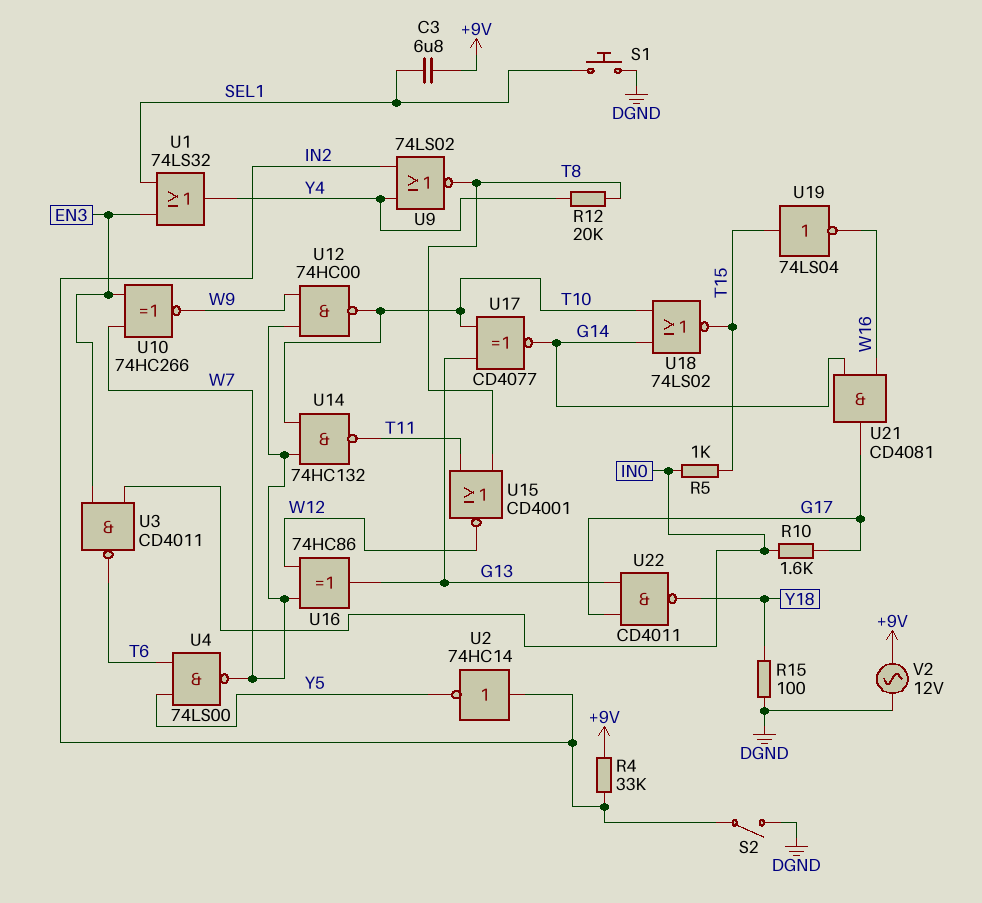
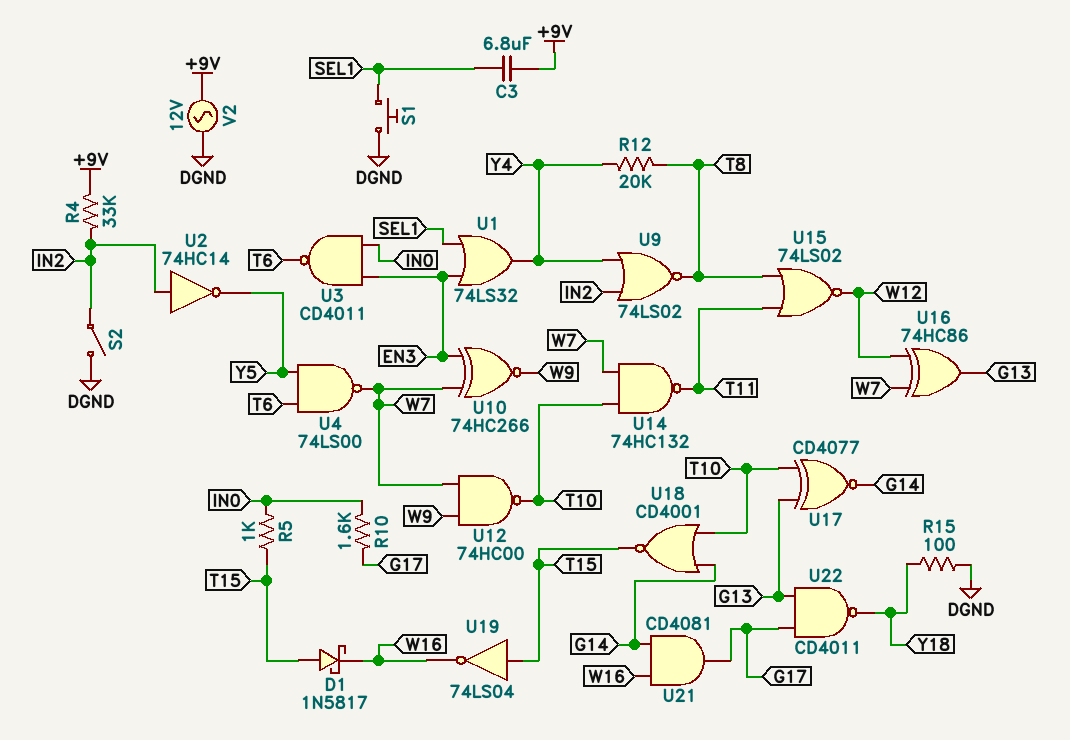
D1: none -> schottky 1N5817 (A T15, K W16)
U15: NOR CD4001 (in T8, in T11, out W12) -> NOR 74LS02 (in T8, in T11, out W12)
U18: NOR 74LS02 (in G14, in T10, out T15) -> NOR CD4001 (in G14, in T10, out T15)

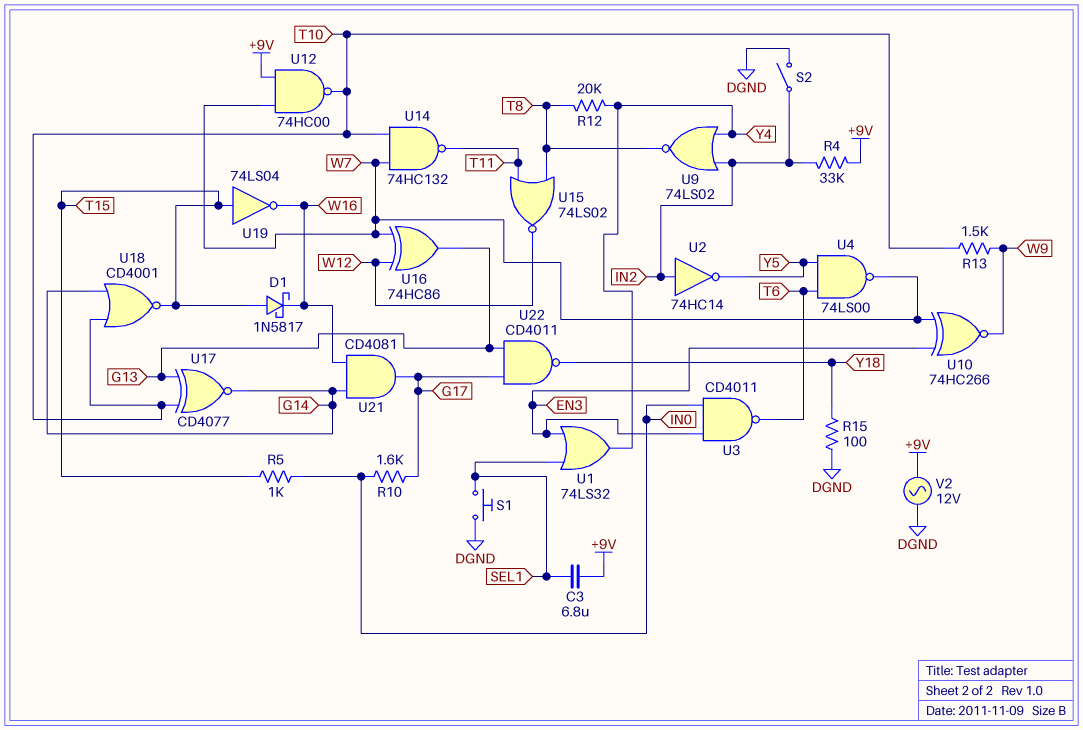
R13: none -> 1.5k (T10, W9)
U12: NAND 74HC00 (in W7, in W9, out T10) -> NAND 74HC00 (in +9V, in W7, out T10)

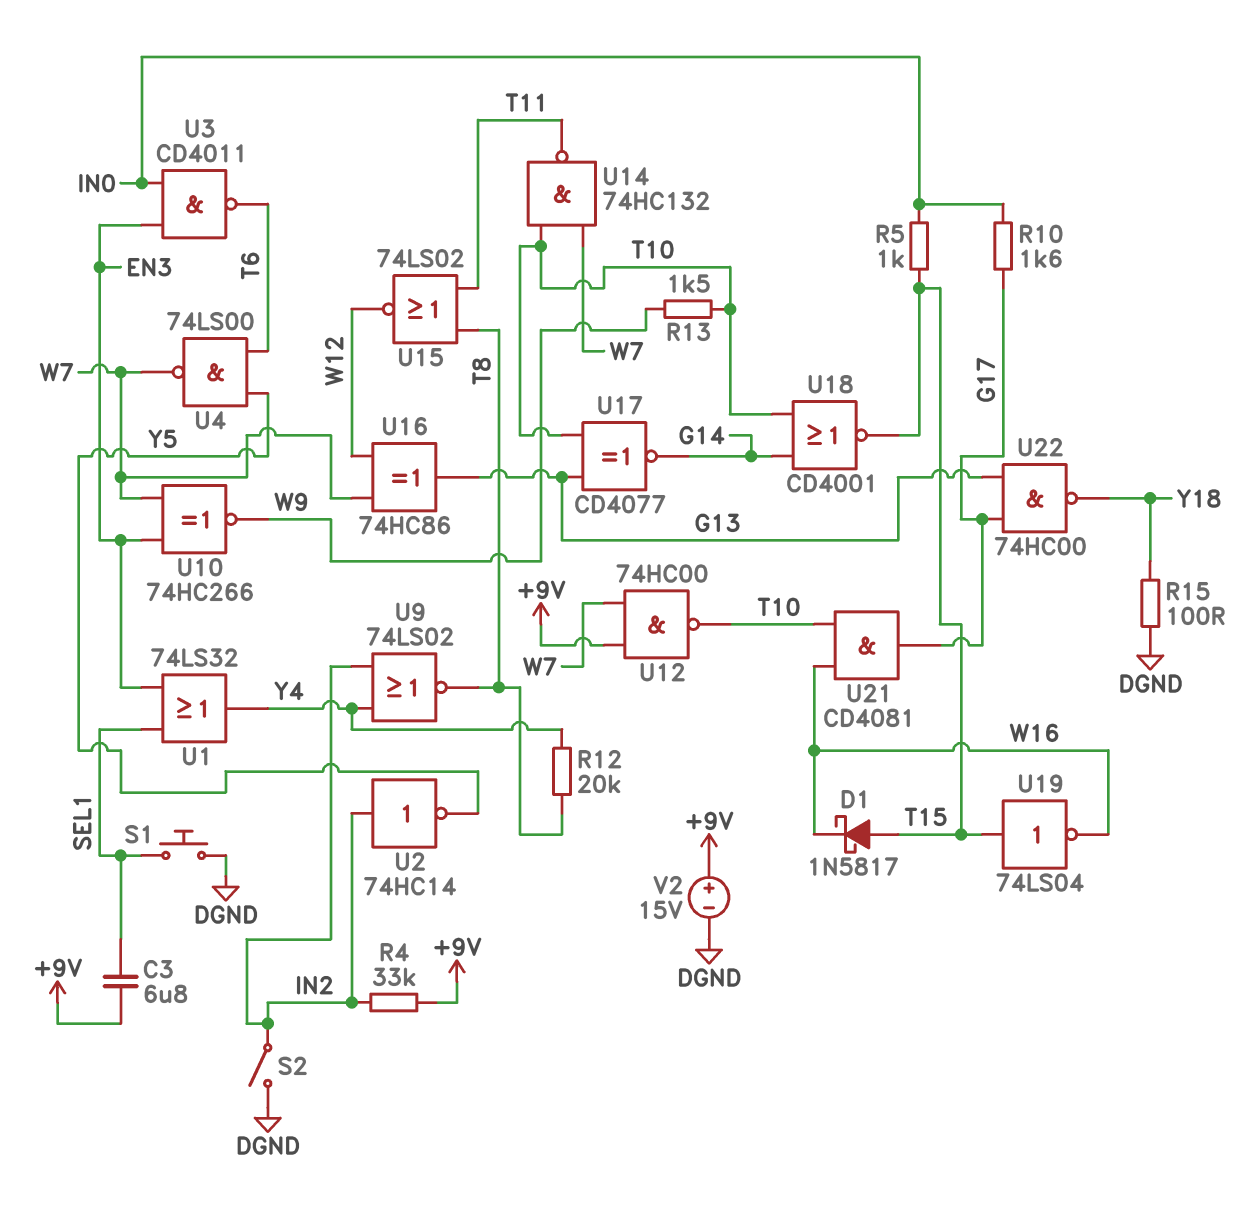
U21: AND CD4081 (in G14, in W16, out G17) -> AND CD4081 (in T10, in W16, out G17)
U22: NAND CD4011 (in G13, in G17, out Y18) -> NAND 74HC00 (in G13, in G17, out Y18)
V2: AC 12V (+9V, DGND) -> 15V (plus +9V, minus DGND)

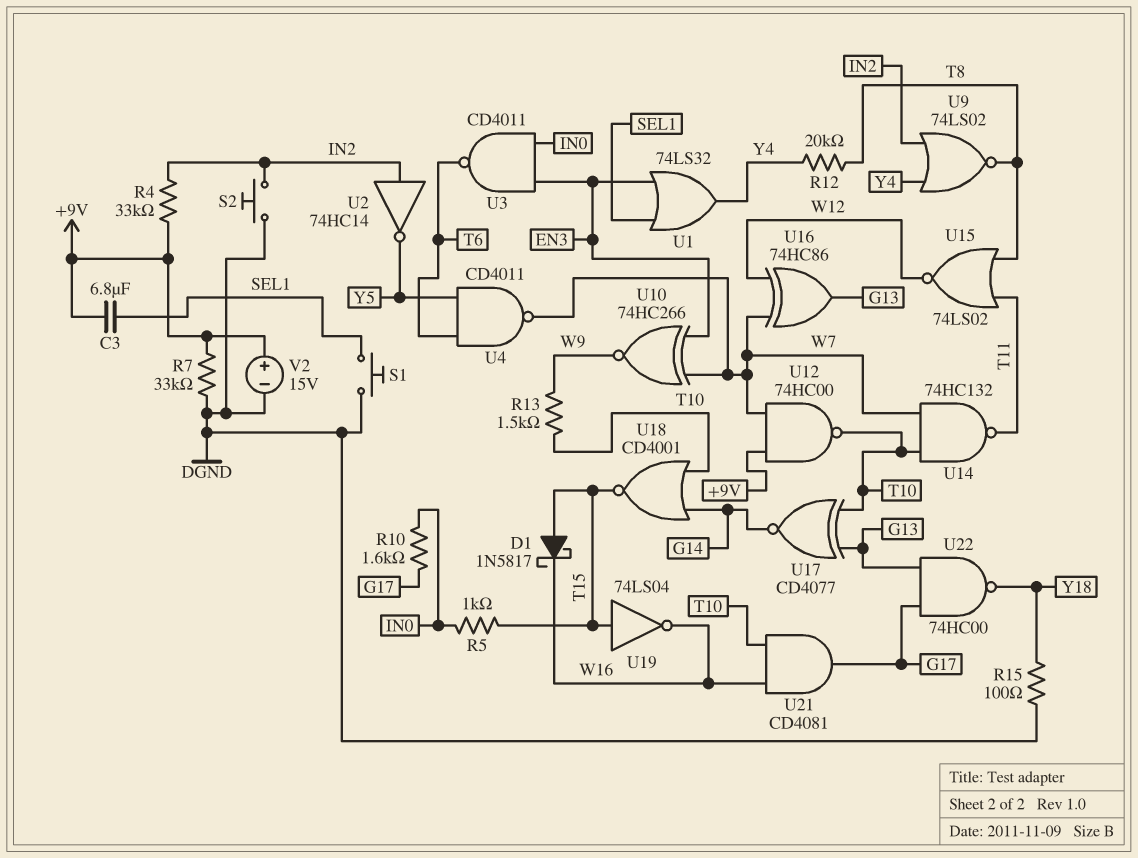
R7: none -> 33k (+9V, DGND)
S2: switch (DGND, IN2) -> button (DGND, IN2)
U4: NAND 74LS00 (in T6, in Y5, out W7) -> NAND CD4011 (in T6, in Y5, out W7)

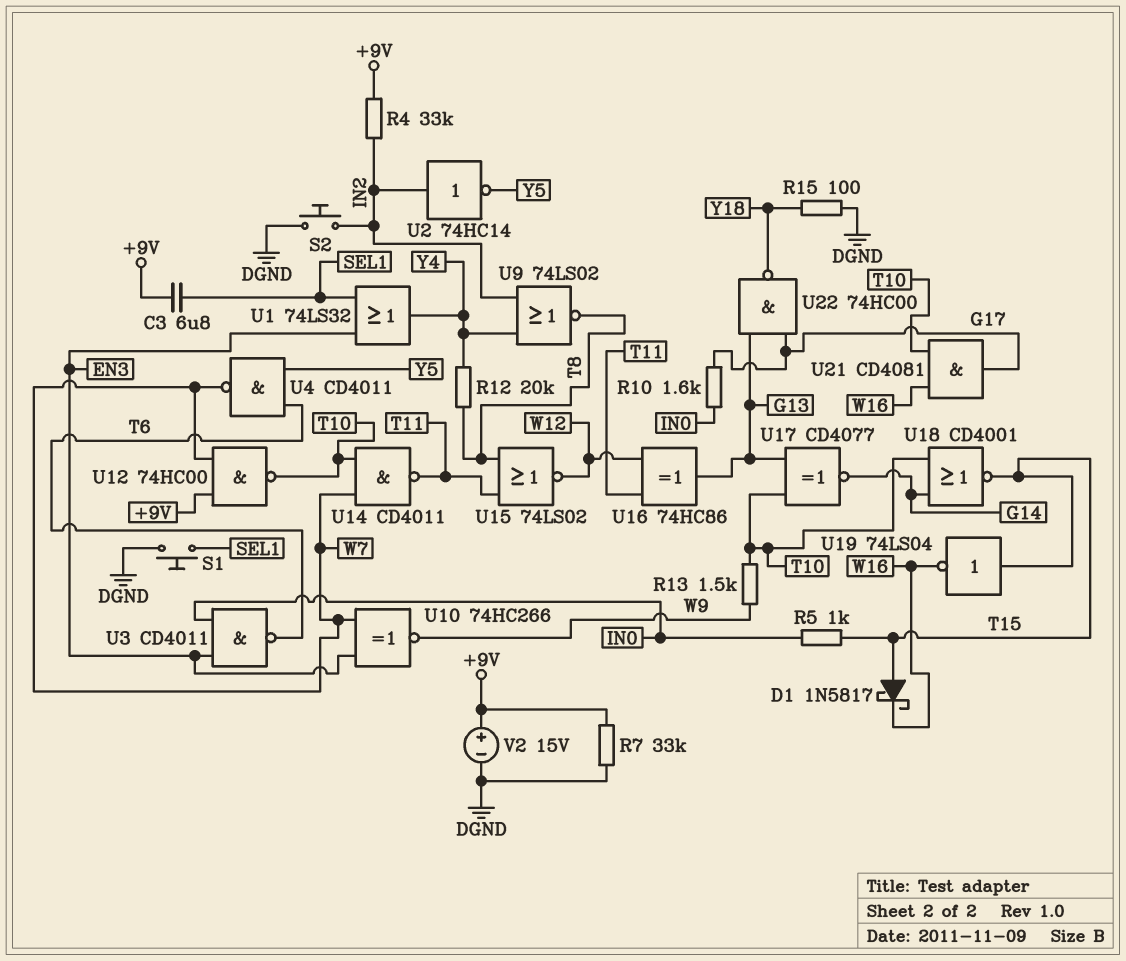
U14: NAND 74HC132 (in T10, in W7, out T11) -> NAND CD4011 (in T10, in W7, out T11)
U16: XOR 74HC86 (in W7, in W12, out G13) -> XOR 74HC86 (in T11, in W12, out G13)

